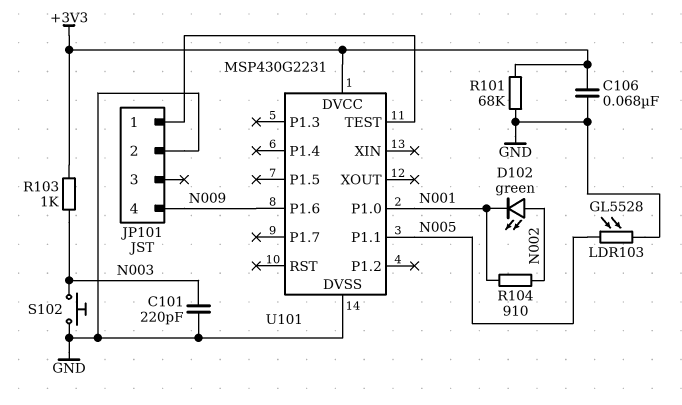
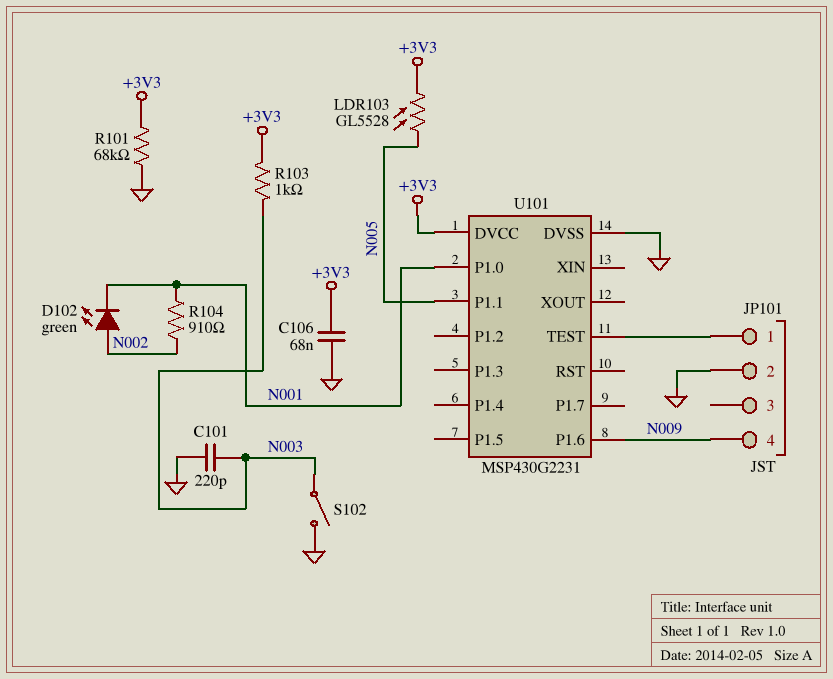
LDR103: GL5528 (GND, N005) -> GL5528 (+3V3, N005)
S102: button (GND, N003) -> switch (GND, N003)

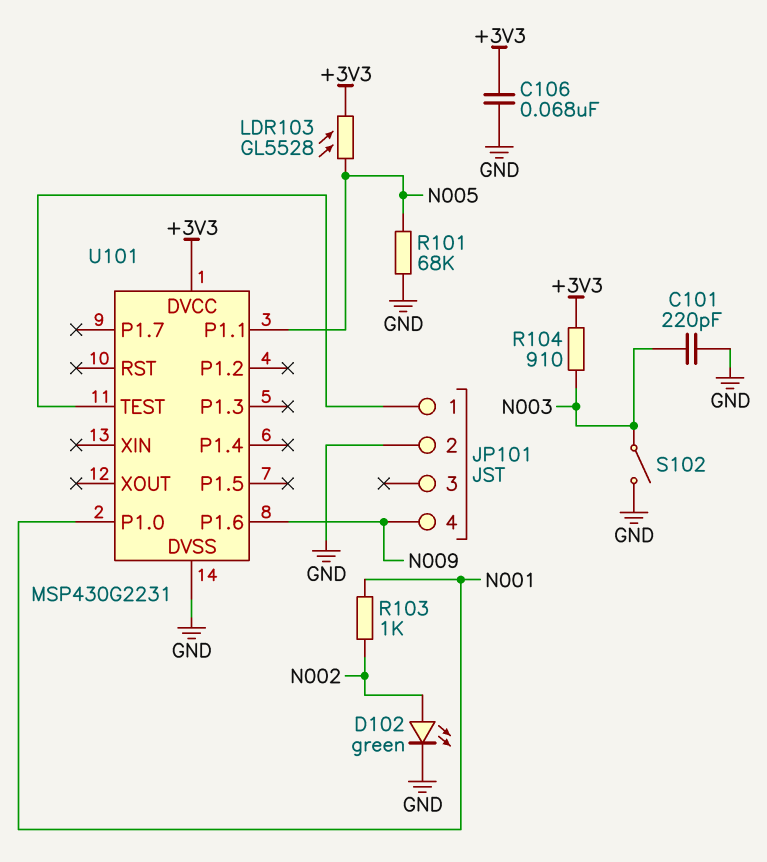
D102: LED green (A N002, K N001) -> LED green (A N002, K GND)
R101: 68k (+3V3, GND) -> 68k (GND, N005)
R103: 1k (+3V3, N003) -> 1k (N001, N002)
R104: 910 (N001, N002) -> 910 (+3V3, N003)

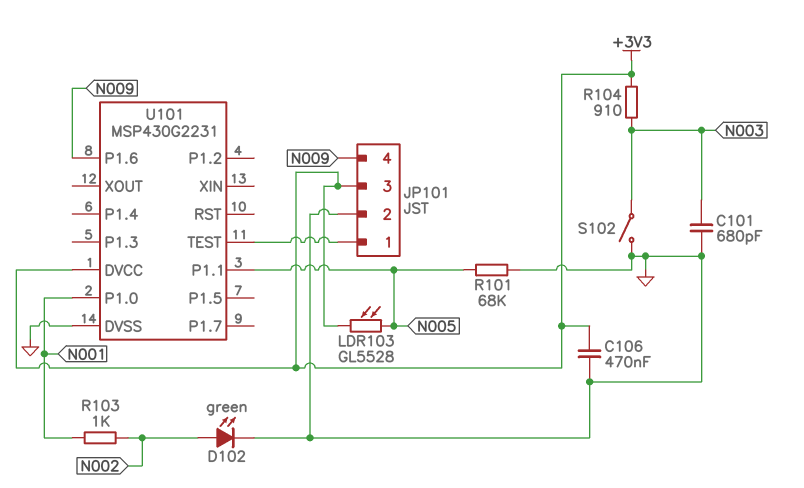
C101: 220pF (GND, N003) -> 680pF (GND, N003)
C106: 68nF (+3V3, GND) -> 470nF (+3V3, GND)
JP101 pin 3: none -> +3V3

